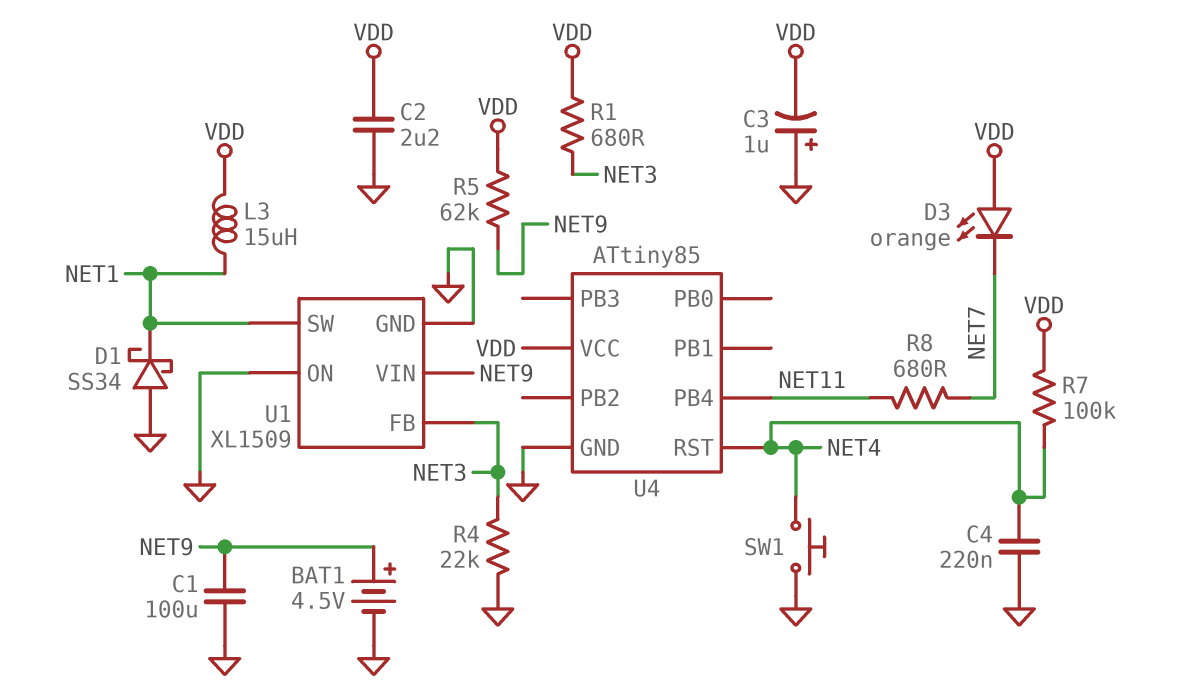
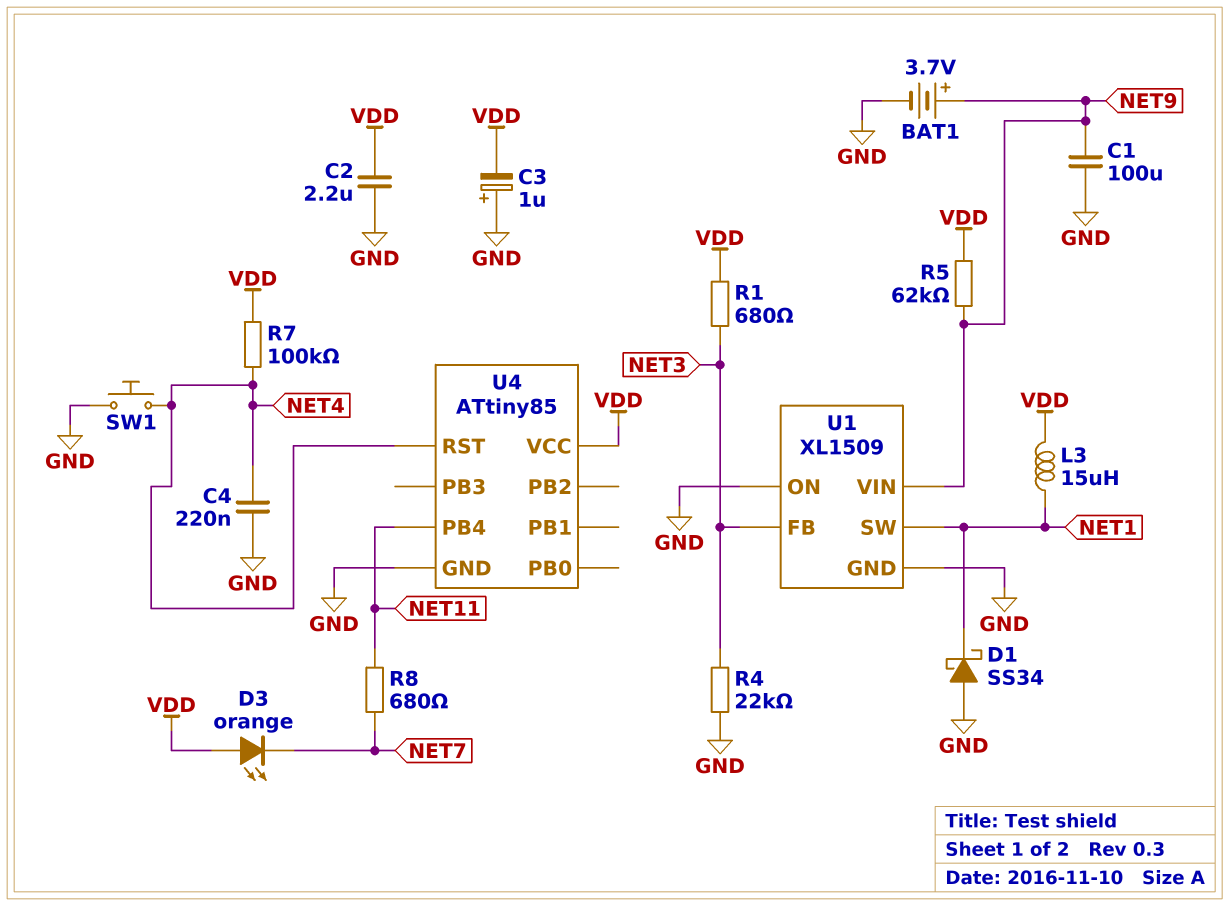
BAT1: 4.5V (plus NET9, minus GND) -> 3.7V (plus NET9, minus GND)

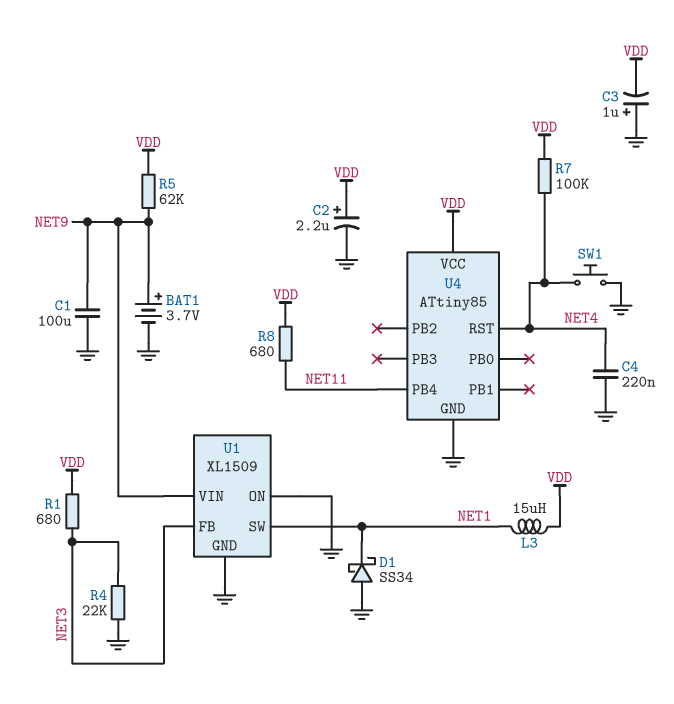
C2: 2.2uF (GND, VDD) -> 2.2uF (plus VDD, minus GND)
D3: LED orange (A VDD, K NET7) -> none
R8: 680 (NET7, NET11) -> 680 (NET11, VDD)

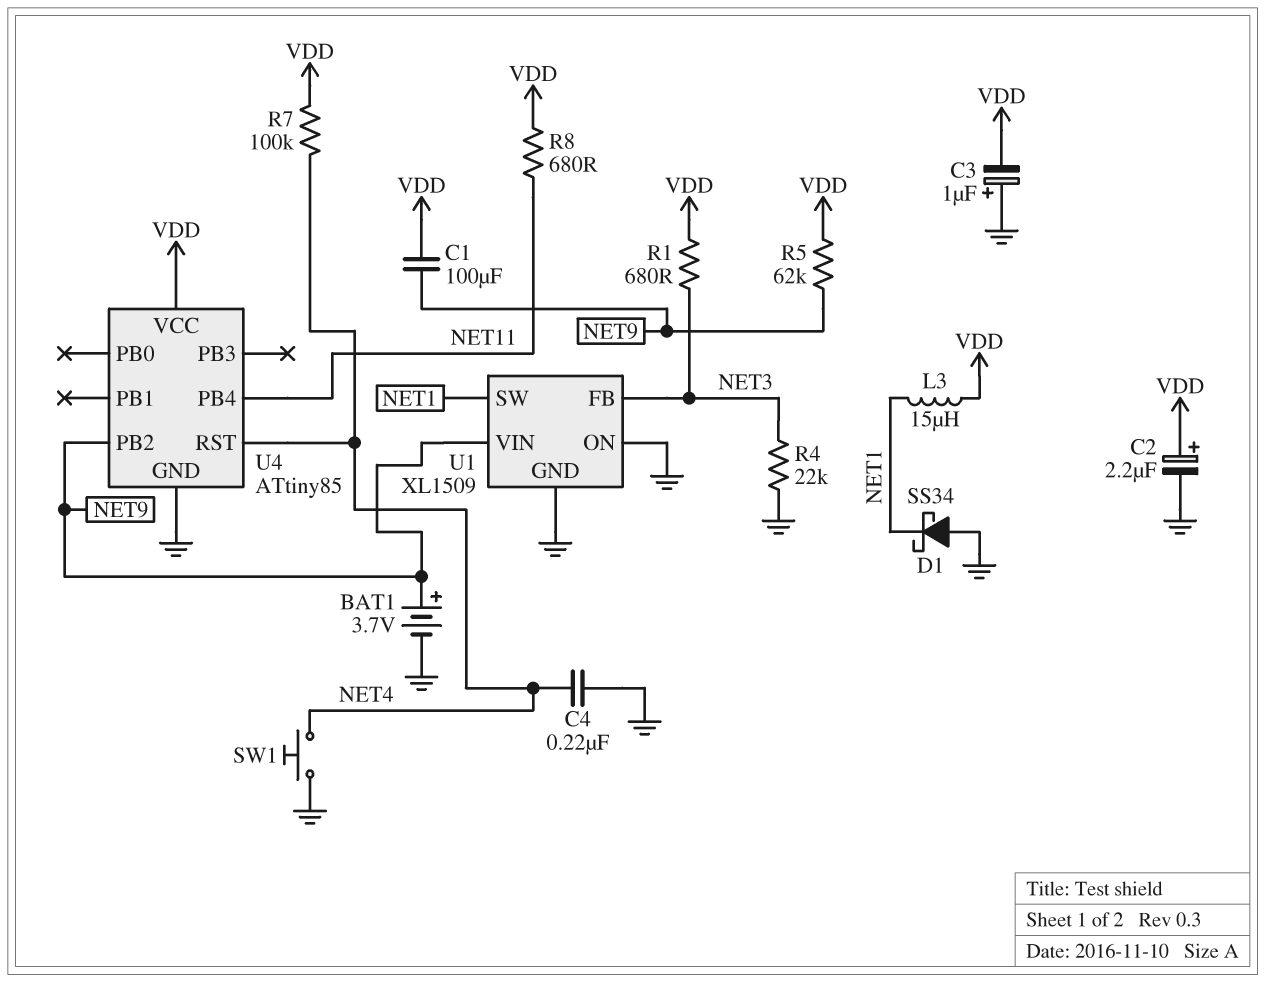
C1: 100uF (GND, NET9) -> 100uF (NET9, VDD)
U4 pin PB2: none -> NET9

